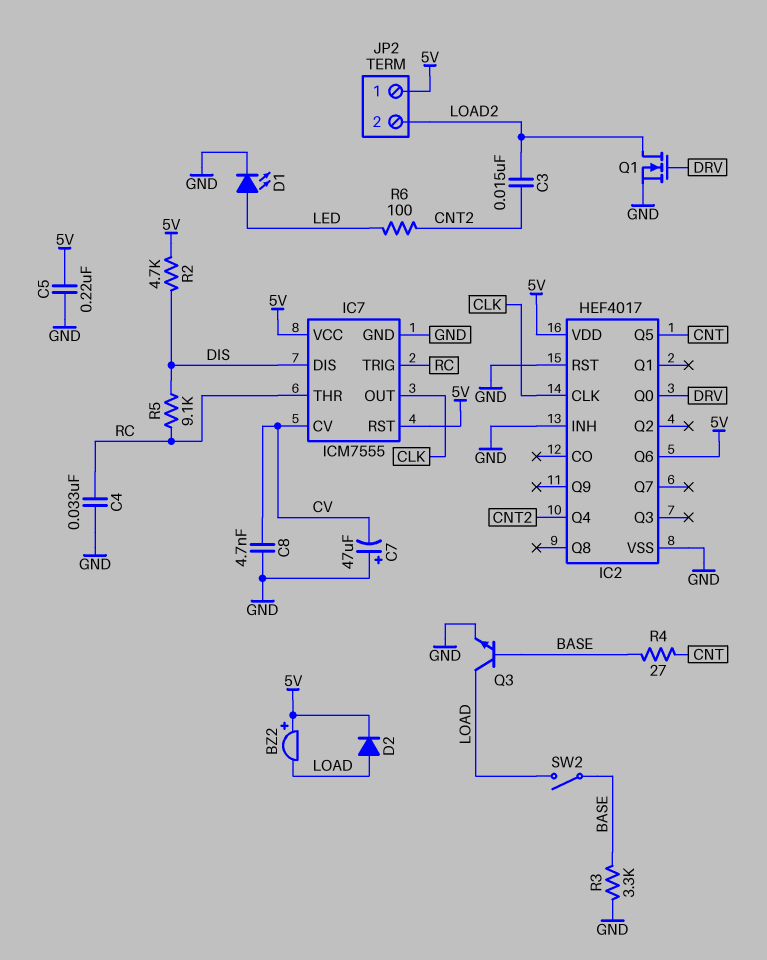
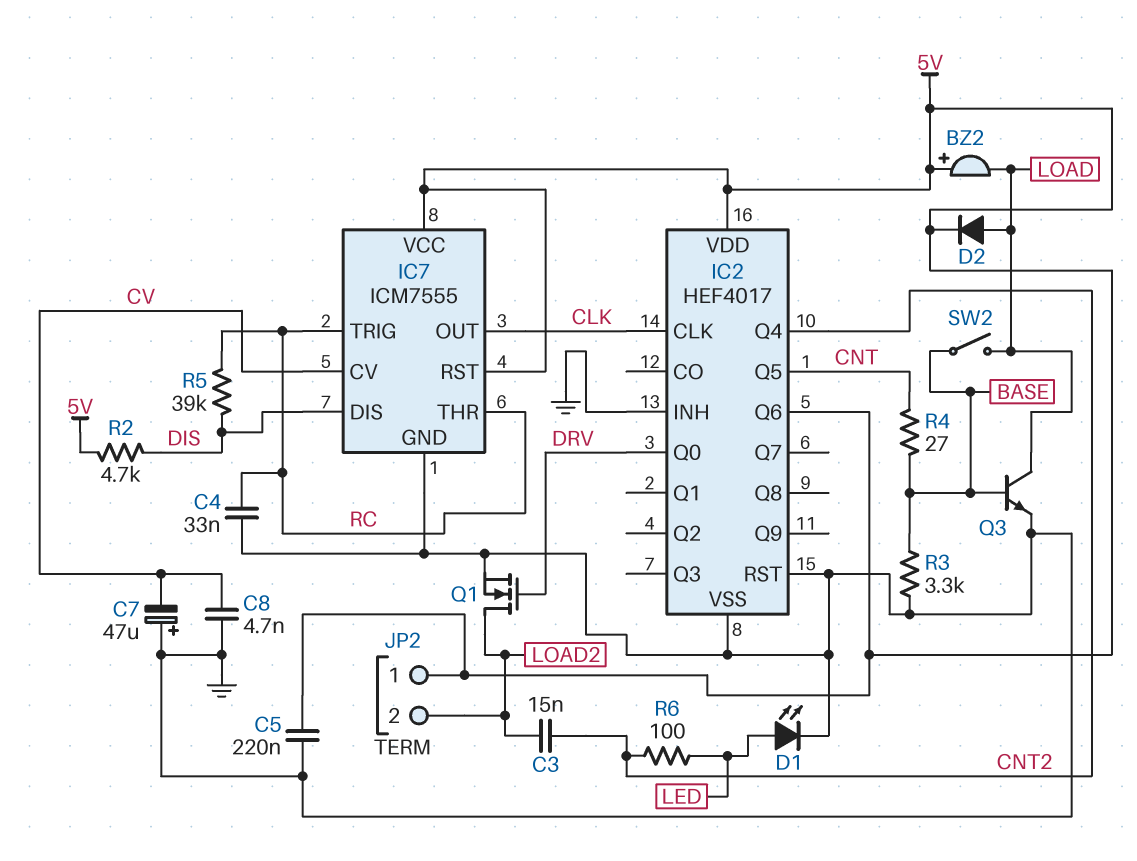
R5: 9.1k (DIS, RC) -> 39k (DIS, RC)

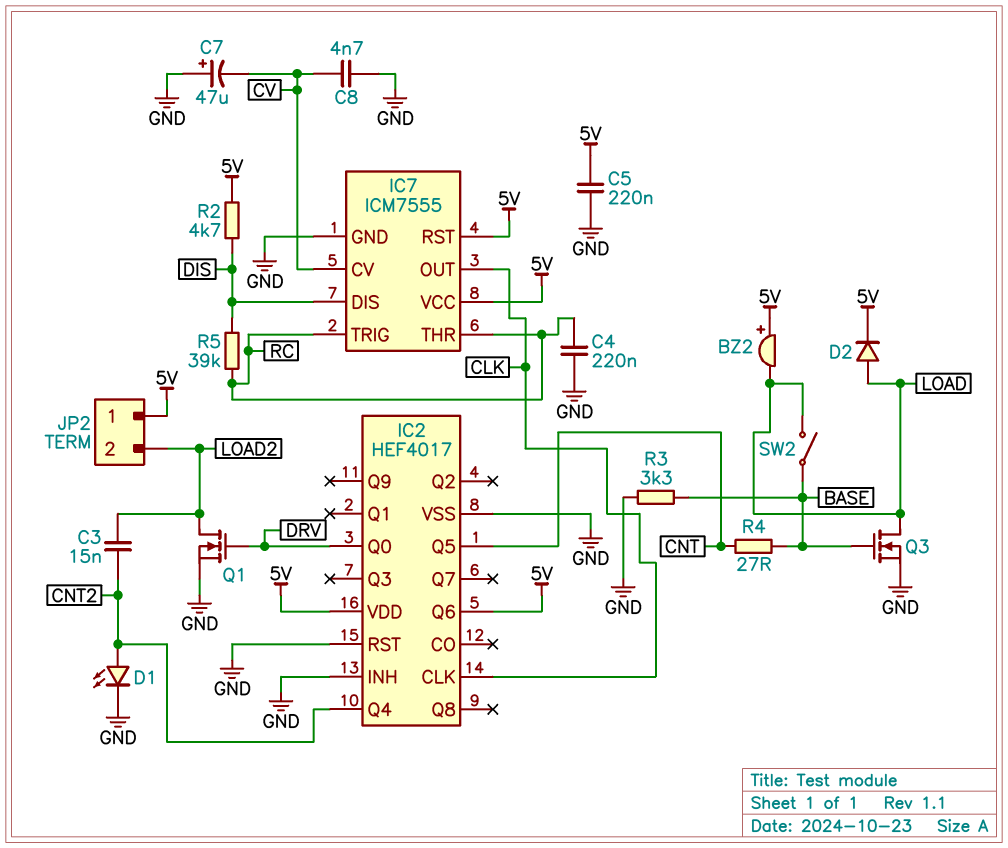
C4: 33nF (GND, RC) -> 220nF (GND, RC)
D1: LED (A LED, K GND) -> LED (A CNT2, K GND)
Q3: NPN (B BASE, C LOAD, E GND) -> NMOS (G BASE, D LOAD, S GND)
R6: 100 (CNT2, LED) -> none

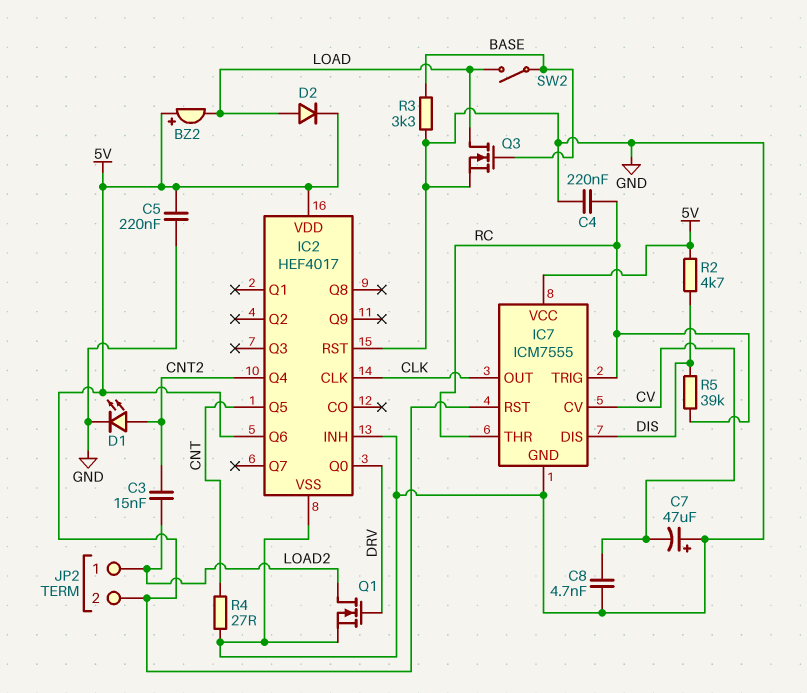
JP2 pin 1: 5V -> LOAD2
JP2 pin 2: LOAD2 -> 5V
R4: 27 (BASE, CNT) -> 27 (CNT, GND)

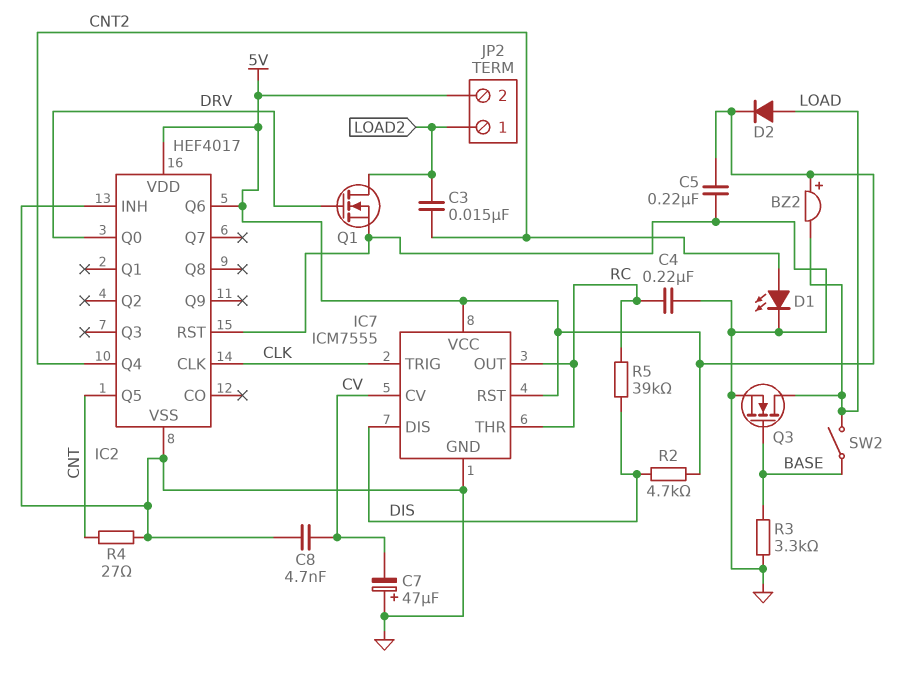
IC7 pin OUT: CLK -> RC
IC7 pin TRIG: RC -> CLK

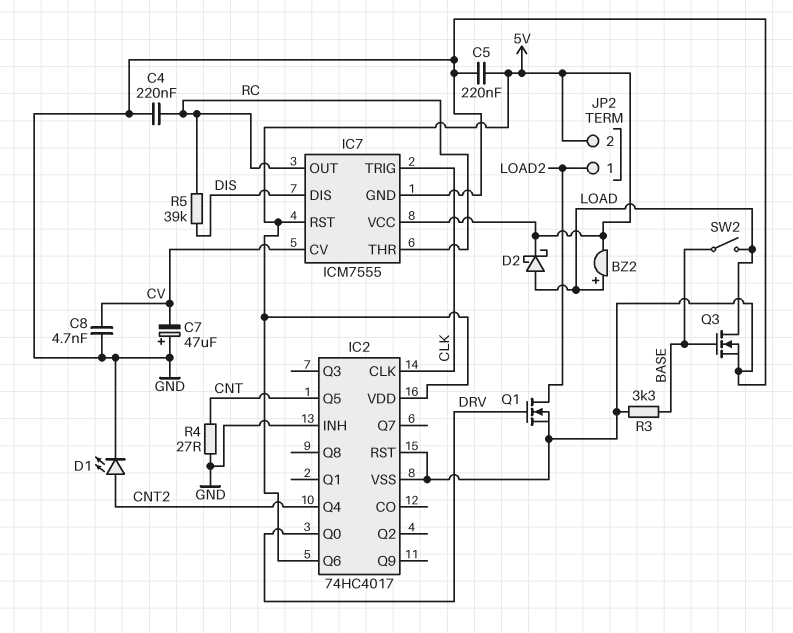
BZ2: buzzer (plus 5V, minus LOAD) -> buzzer (plus LOAD, minus 5V)
C3: 15nF (CNT2, LOAD2) -> none
D2: diode (A LOAD, K 5V) -> schottky (A LOAD, K 5V)
IC2: HEF4017 -> 74HC4017
R2: 4.7k (5V, DIS) -> none

